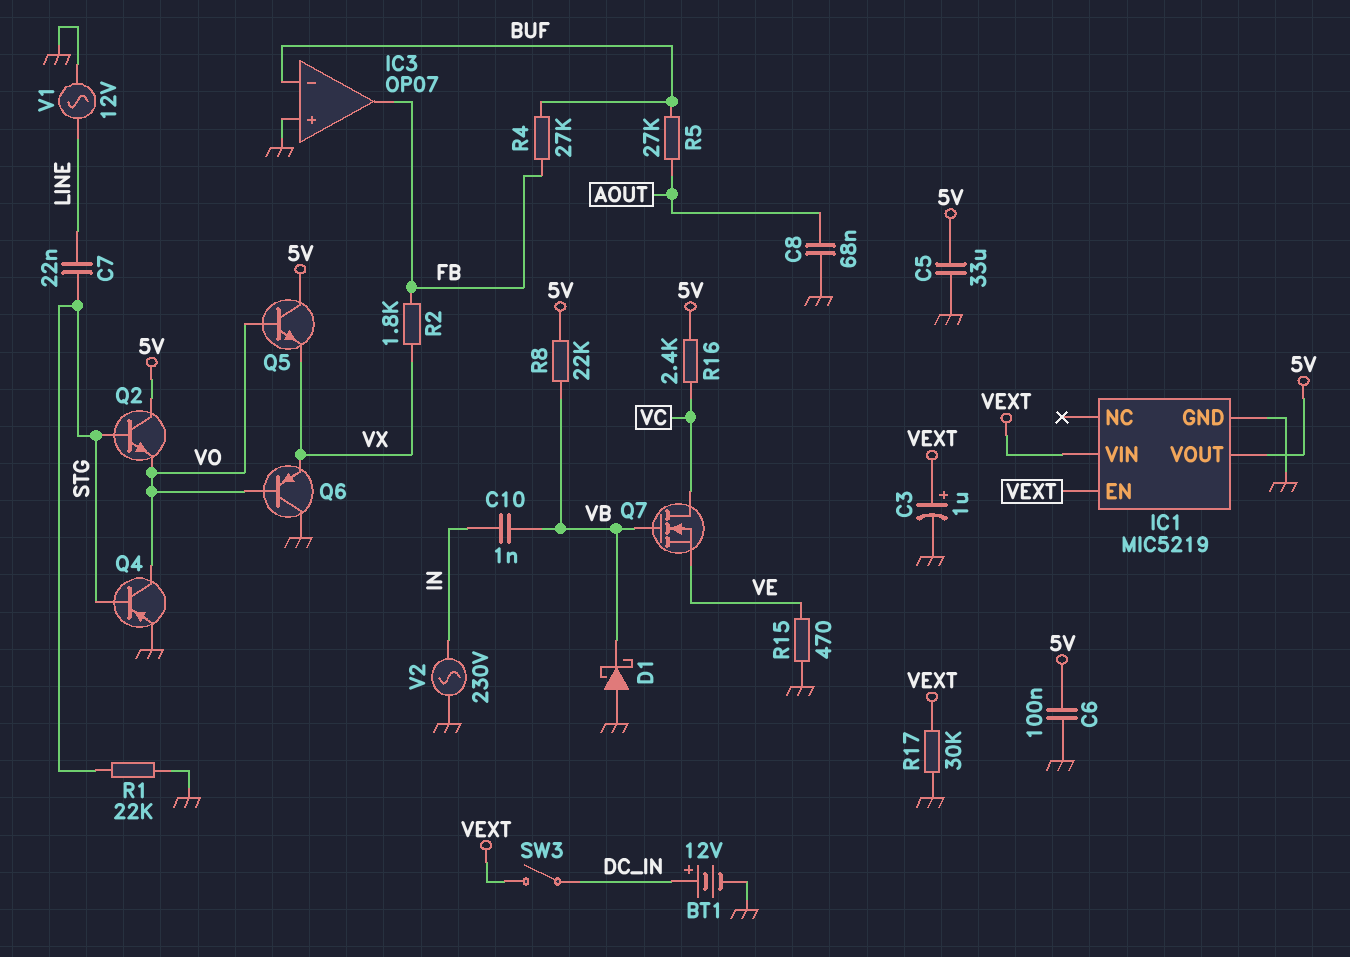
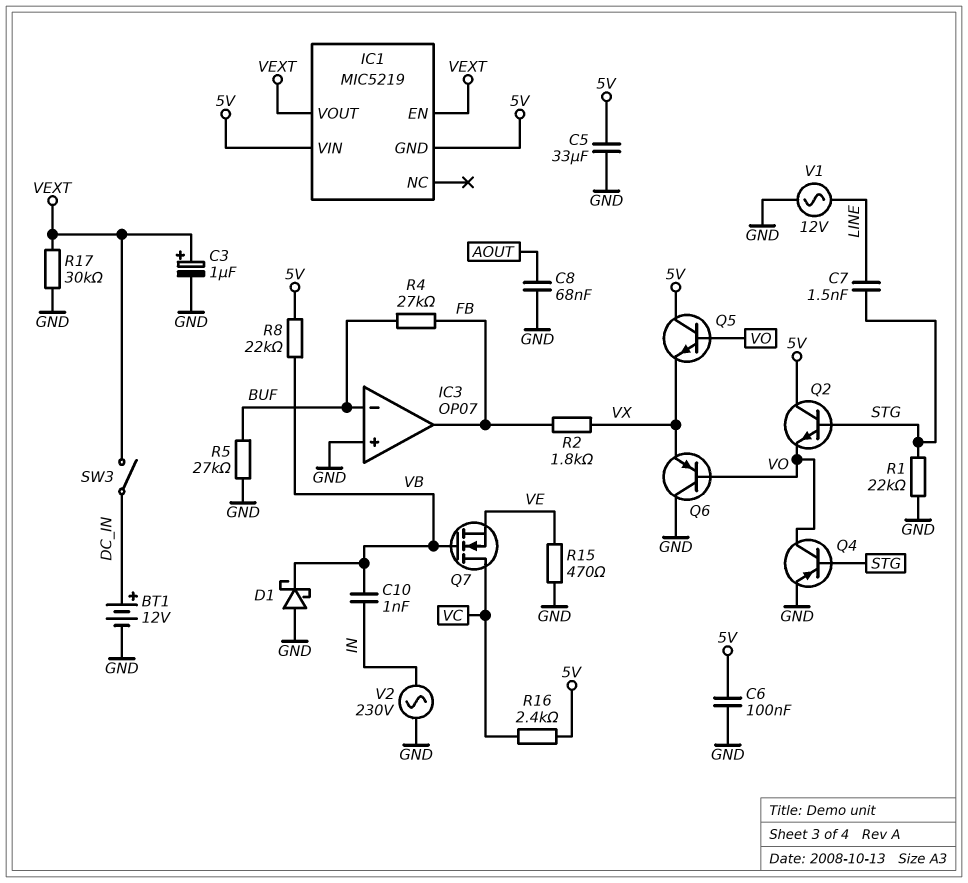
C7: 22nF (LINE, STG) -> 1.5nF (LINE, STG)
IC1 pin GND: GND -> 5V
IC1 pin VIN: VEXT -> 5V
IC1 pin VOUT: 5V -> VEXT
R5: 27k (AOUT, BUF) -> 27k (BUF, GND)

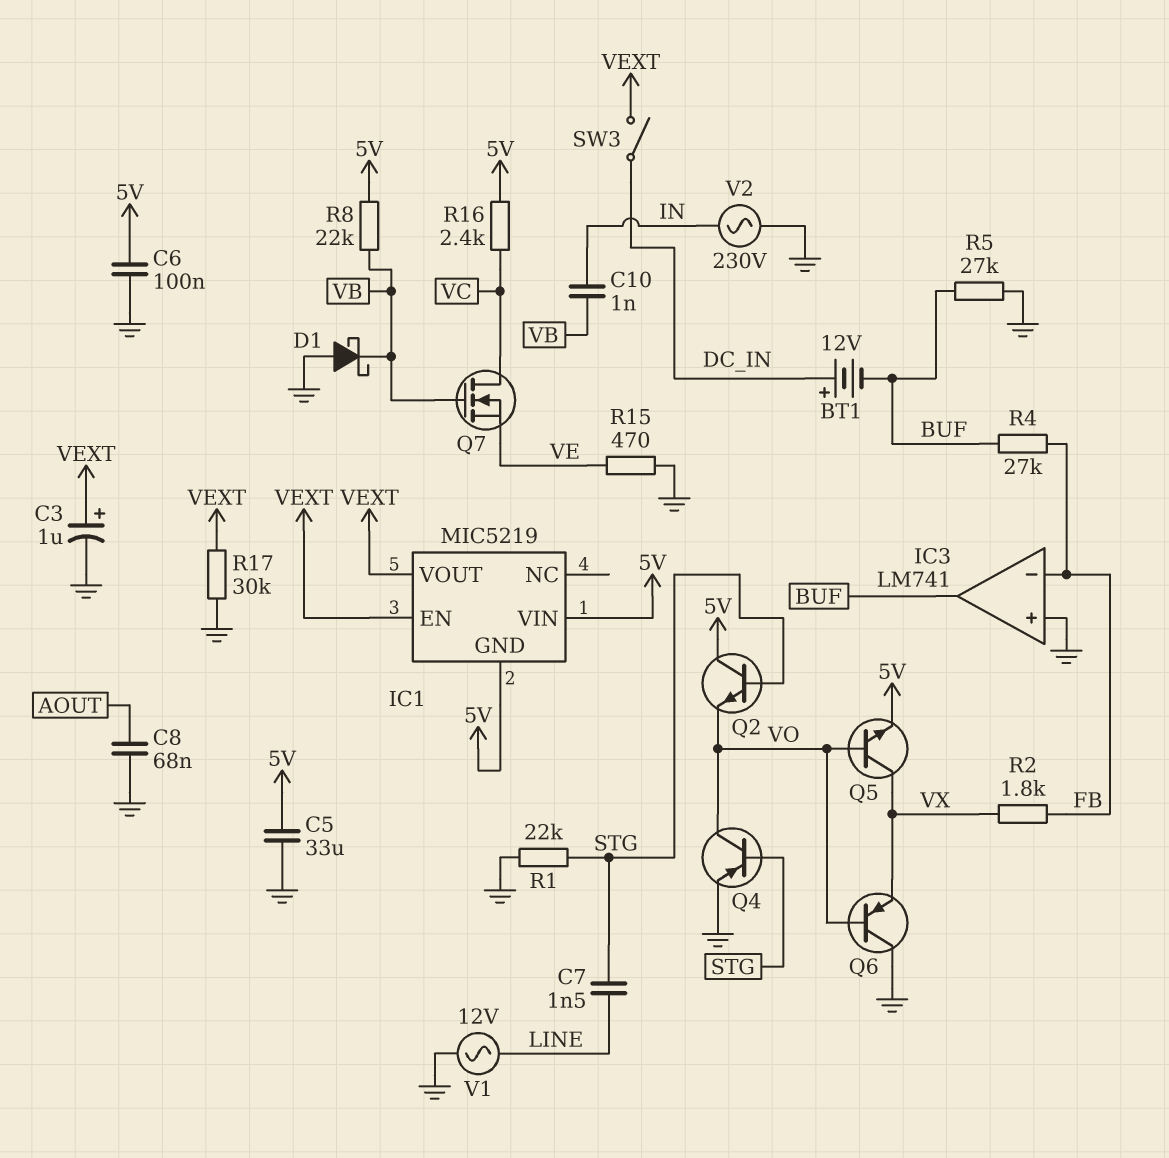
BT1: 12V (plus DC_IN, minus GND) -> 12V (plus DC_IN, minus BUF)
IC3: OP07 -> LM741
IC3 pin in-: BUF -> FB
IC3 pin out: FB -> BUF
Q5: NPN (B VO, C 5V, E VX) -> NPN (B VO, C VX, E 5V)

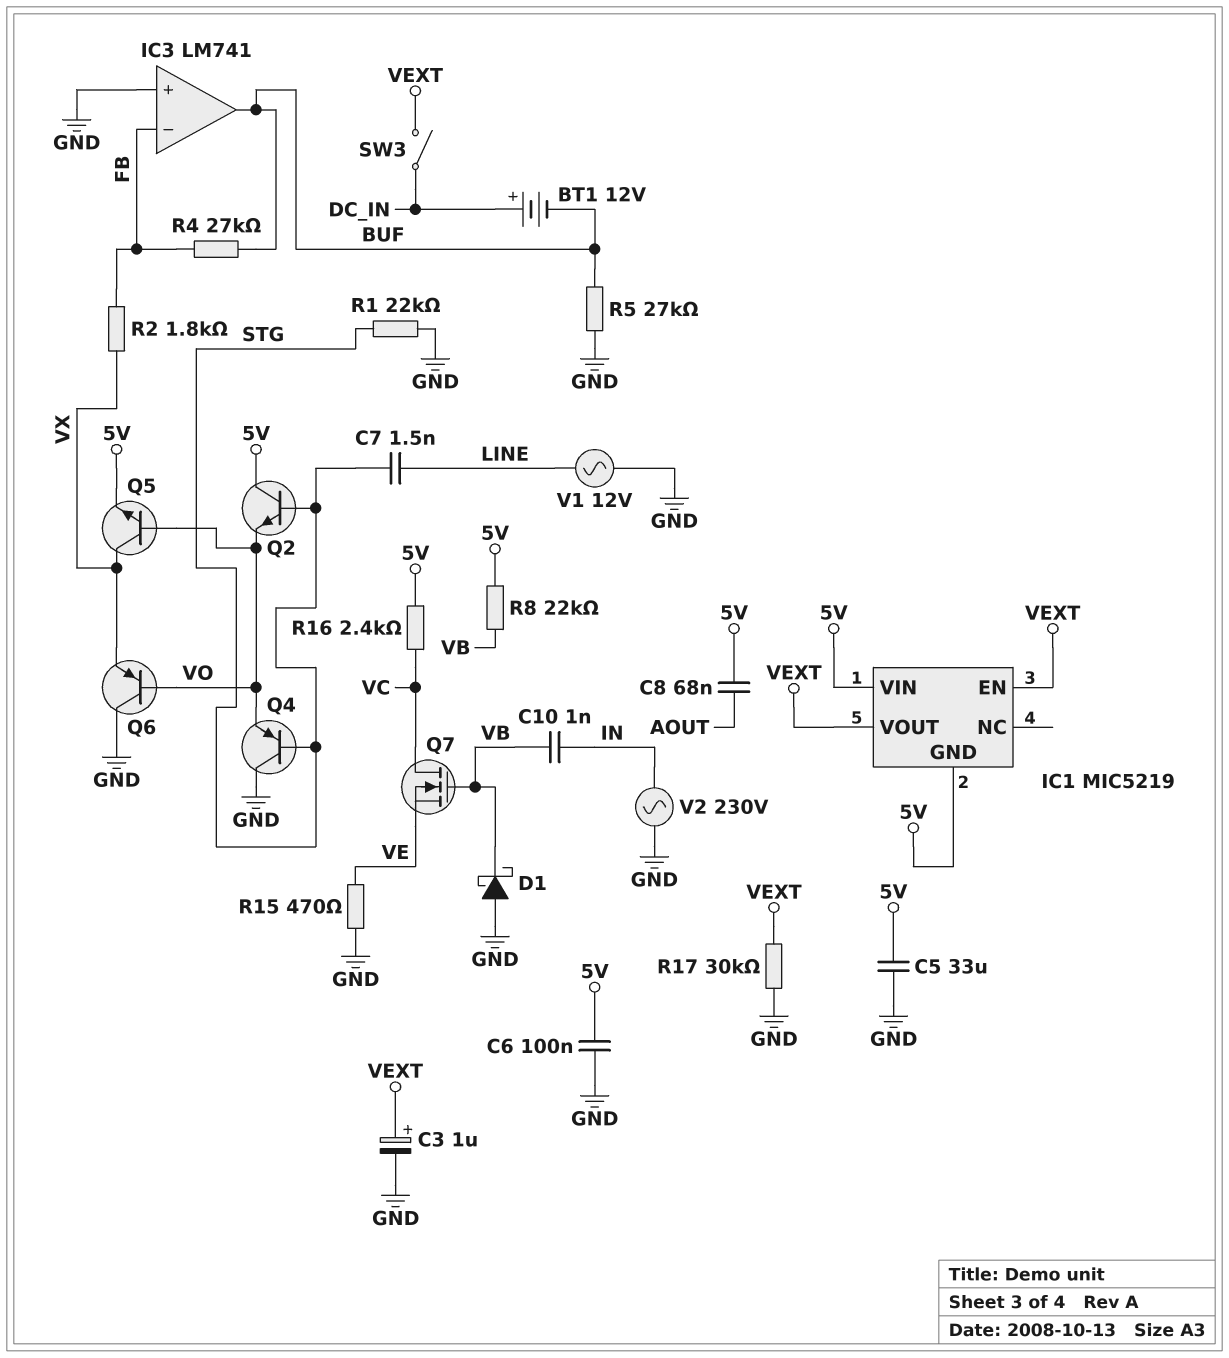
C8: 68nF (AOUT, GND) -> 68nF (5V, AOUT)
Q4: PNP (B STG, C VO, E GND) -> PNP (B STG, C GND, E VO)

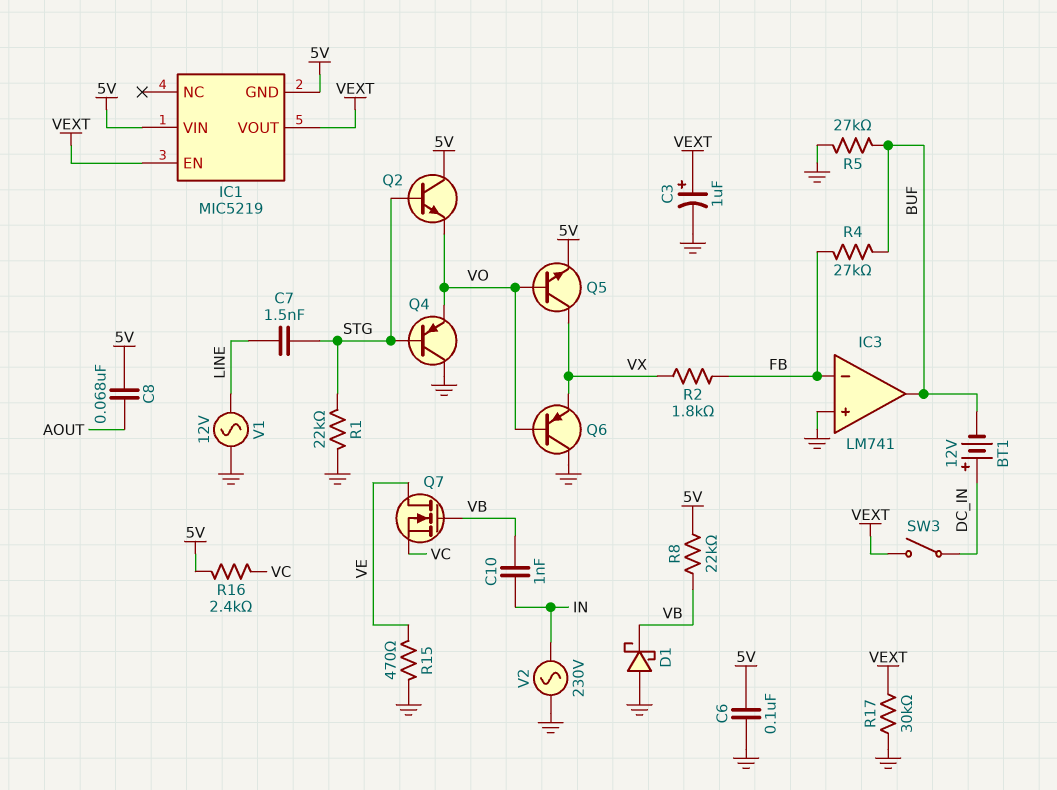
C5: 33uF (5V, GND) -> none
Q7: NMOS (G VB, D VC, S VE) -> NMOS (G VB, D VE, S VC)

